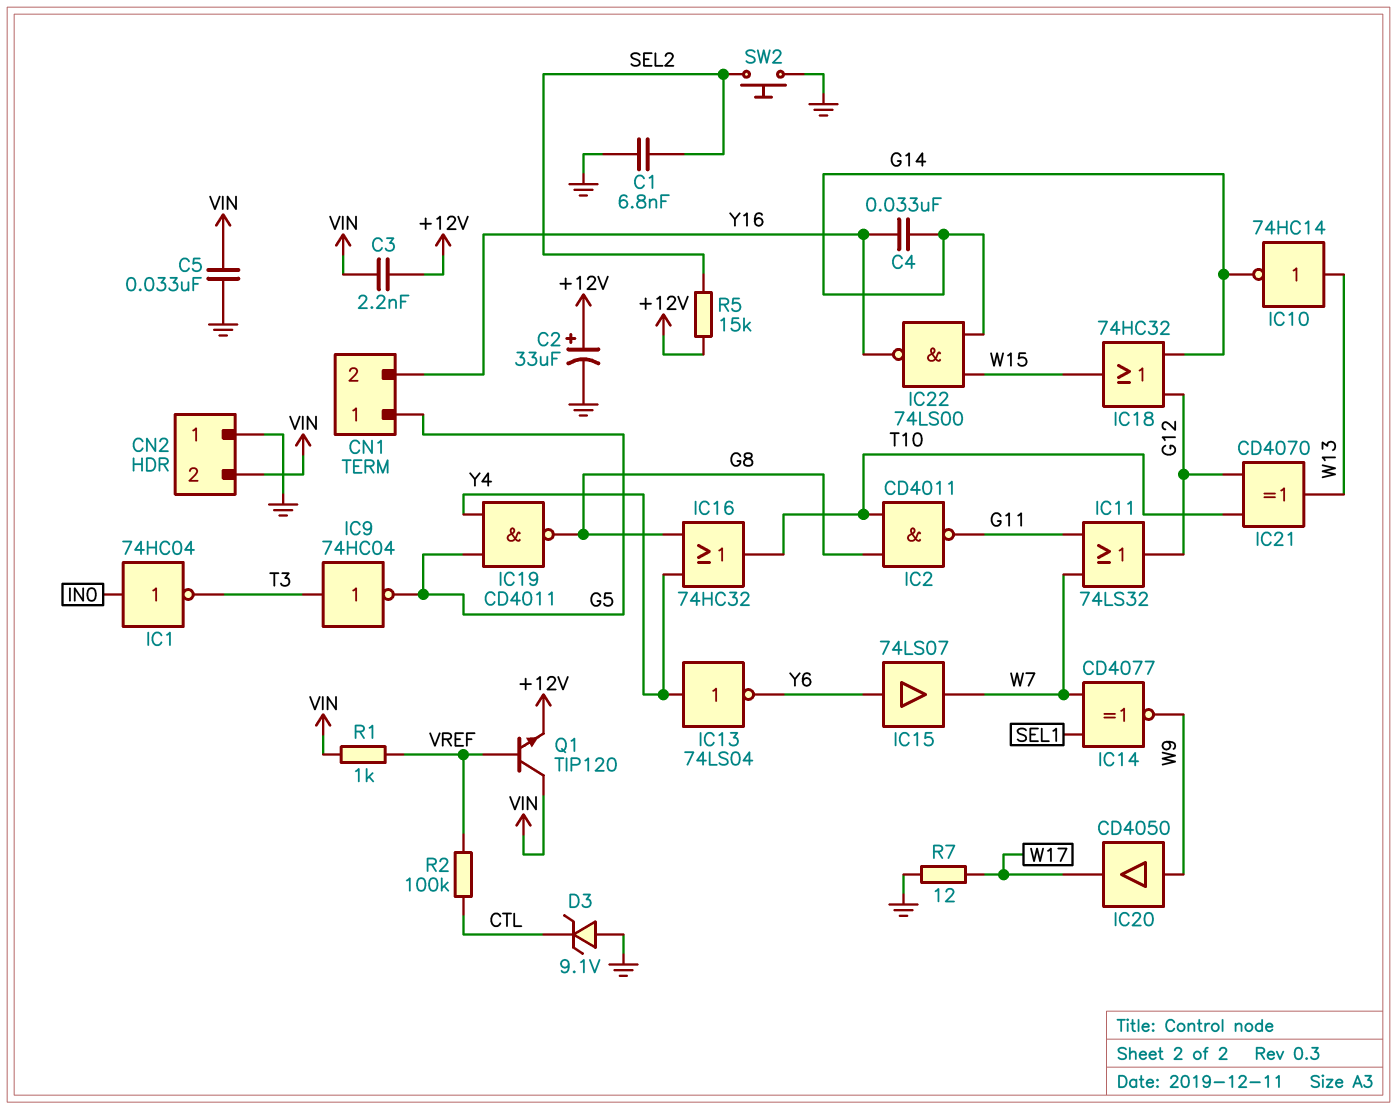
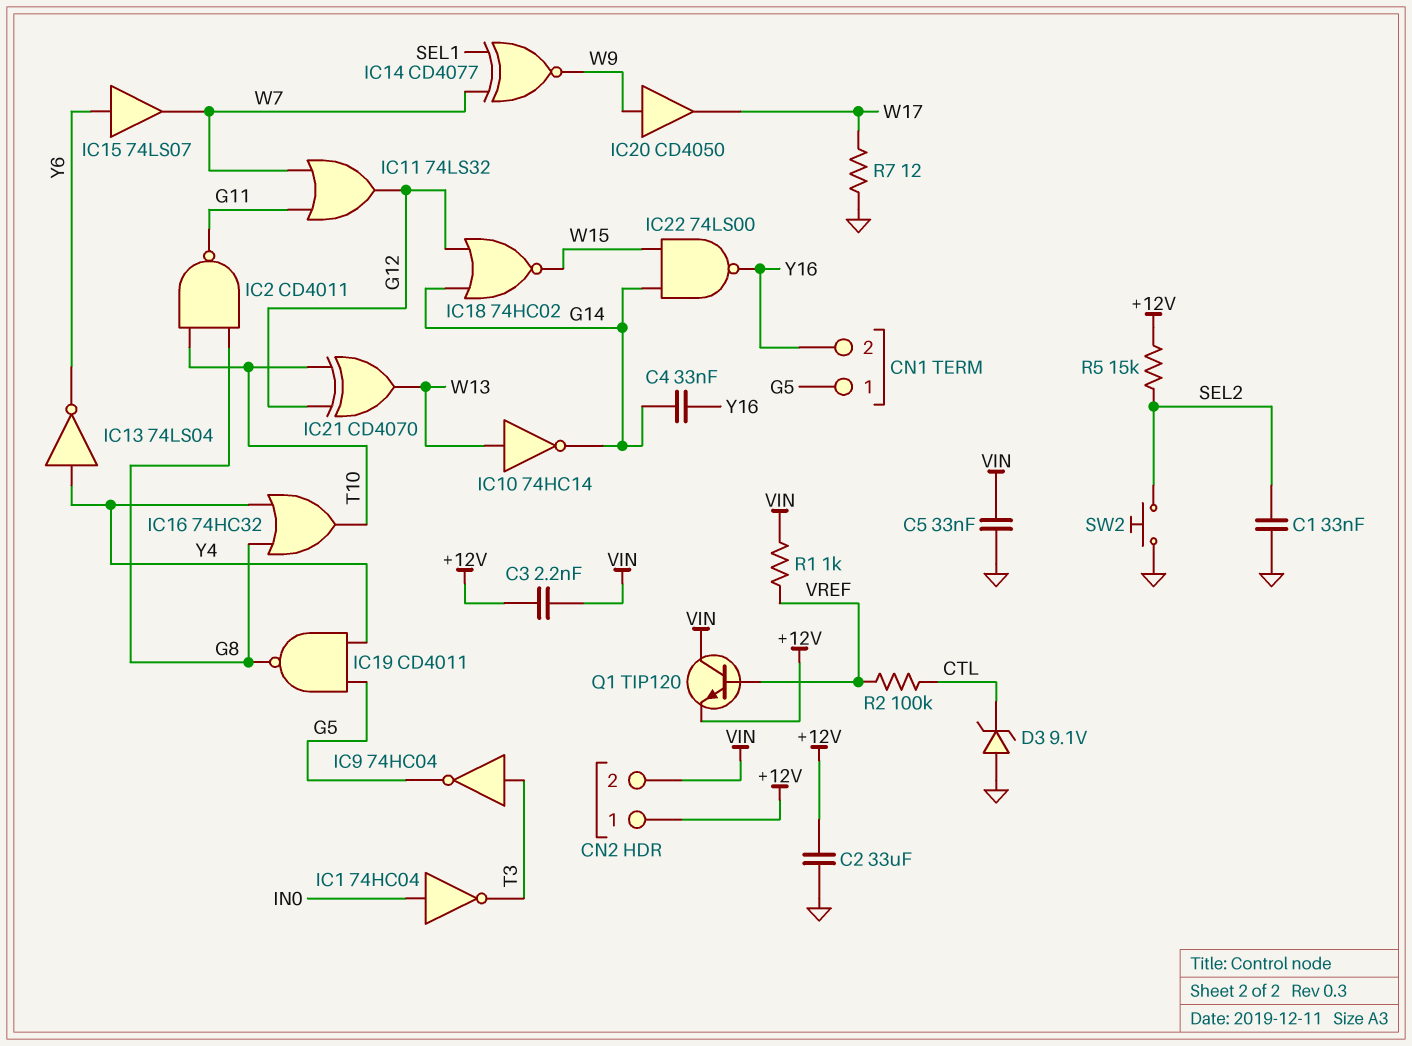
C1: 6.8nF (GND, SEL2) -> 33nF (GND, SEL2)
C2: 33uF (plus +12V, minus GND) -> 33uF (+12V, GND)
CN2 pin 1: GND -> +12V
IC18: OR 74HC32 (in G12, in G14, out W15) -> NOR 74HC02 (in G12, in G14, out W15)

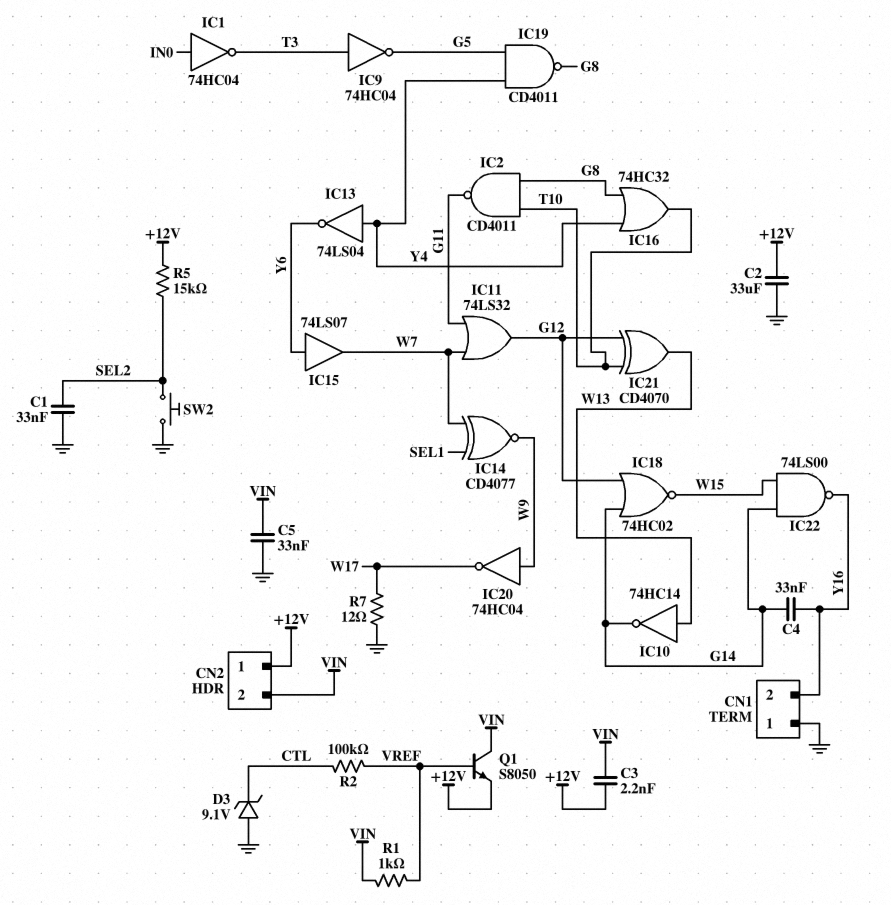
CN1 pin 1: G5 -> GND
IC20: buffer CD4050 (in W9, out W17) -> NOT 74HC04 (in W9, out W17)
Q1: NPN TIP120 (B VREF, C VIN, E +12V) -> NPN S8050 (B VREF, C VIN, E +12V)

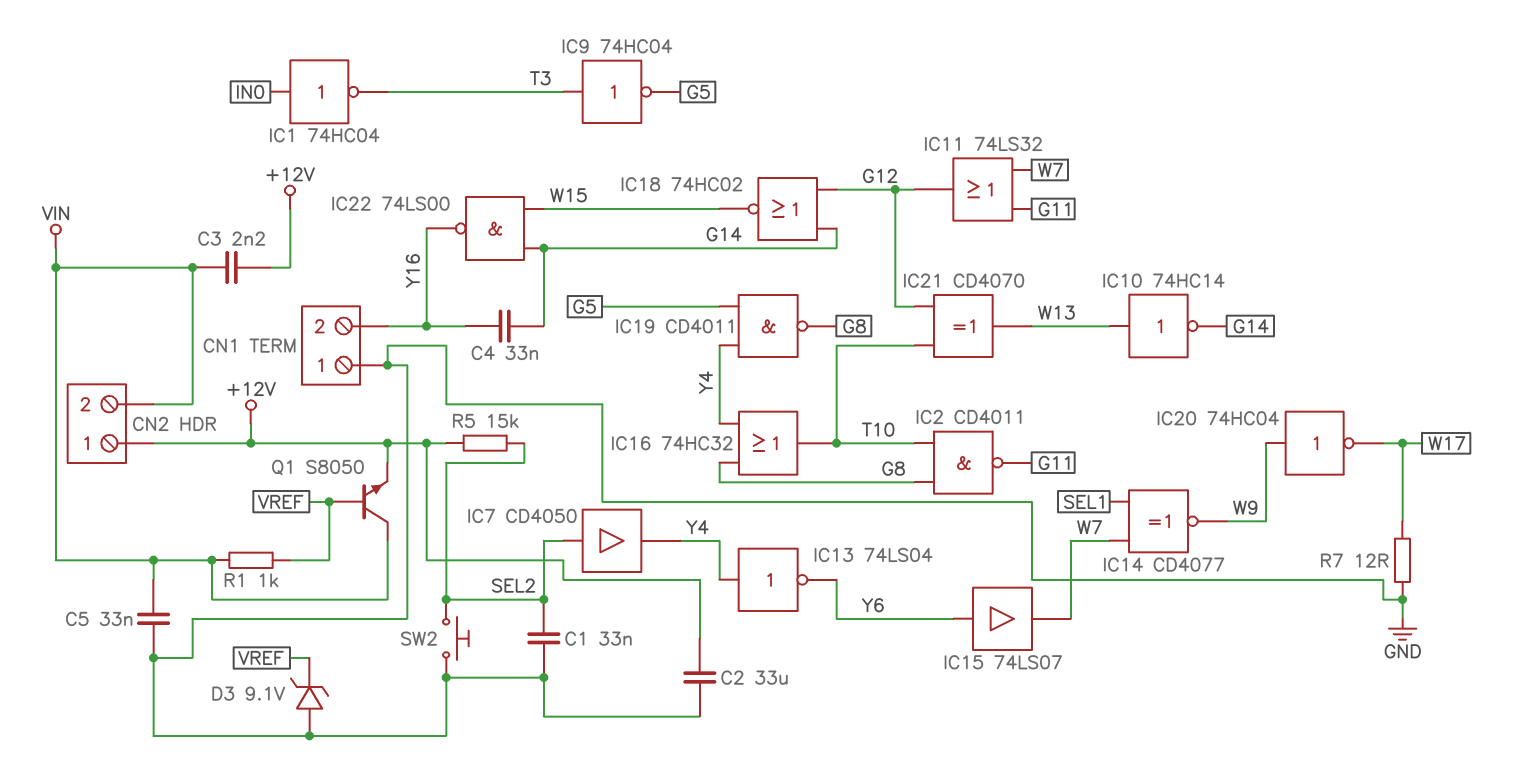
D3: zener 9.1V (A GND, K CTL) -> zener 9.1V (A GND, K VREF)
IC7: none -> buffer CD4050 (in SEL2, out Y4)
R2: 100k (CTL, VREF) -> none

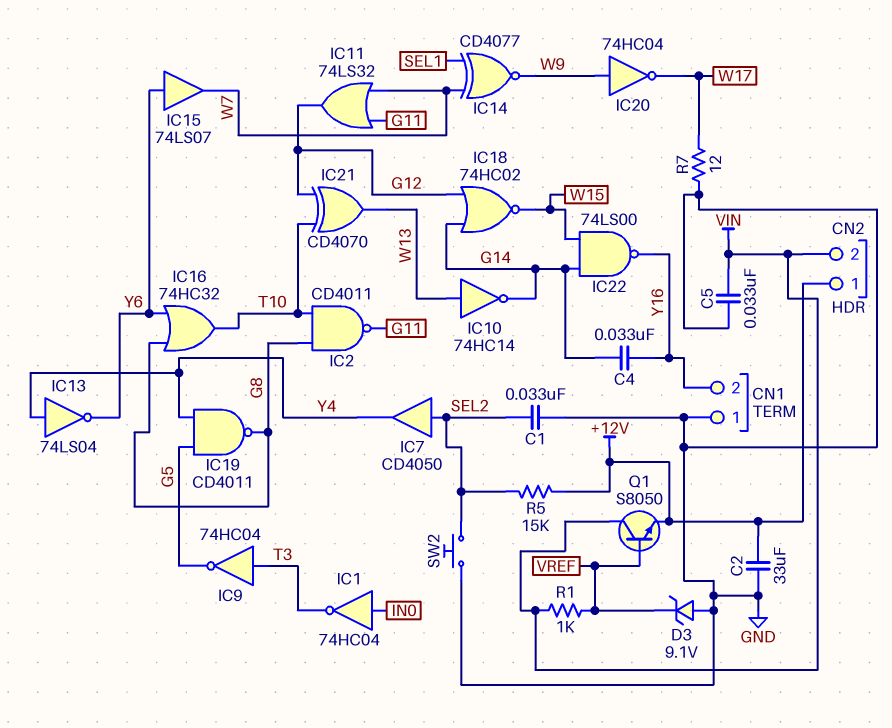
C3: 2.2nF (+12V, VIN) -> none
IC16: OR 74HC32 (in G8, in Y4, out T10) -> OR 74HC32 (in G8, in Y6, out T10)

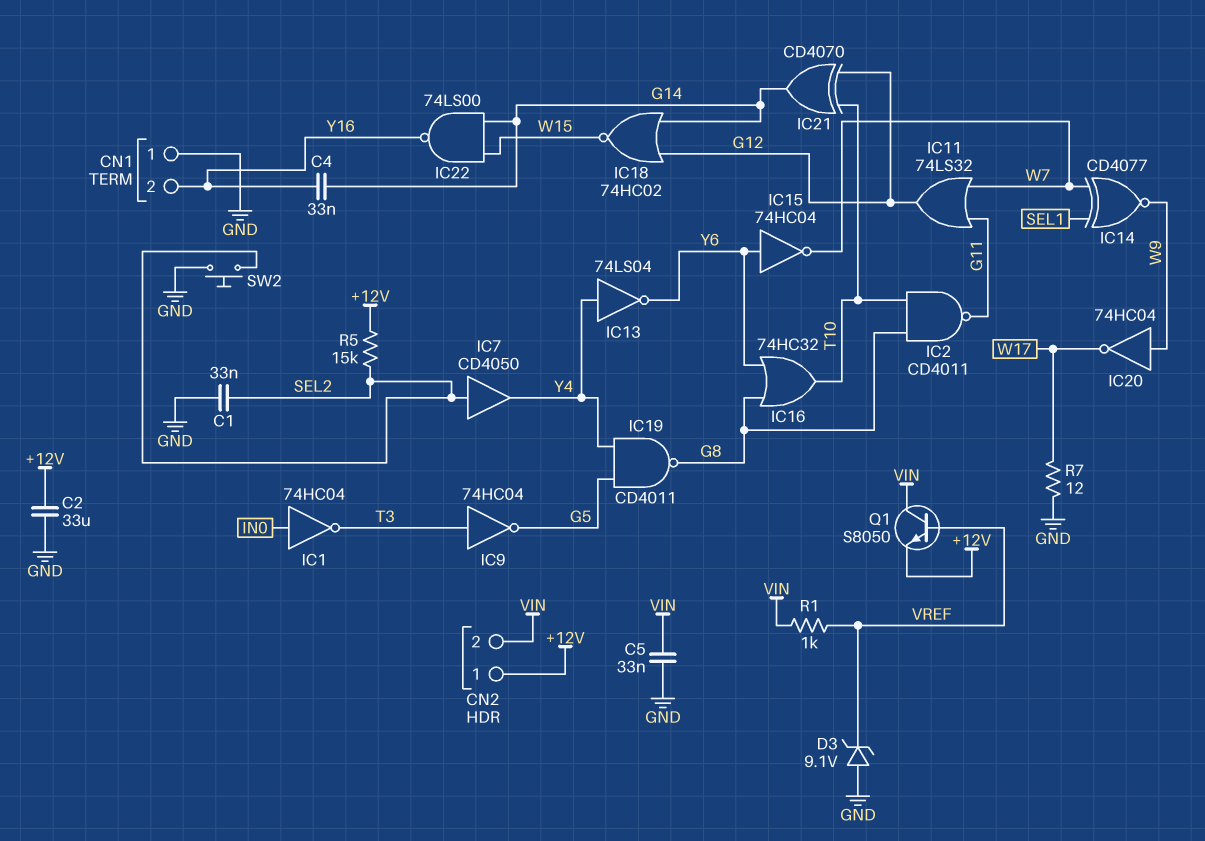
IC10: NOT 74HC14 (in W13, out G14) -> none
IC15: buffer 74LS07 (in Y6, out W7) -> NOT 74HC04 (in Y6, out W7)
IC21: XOR CD4070 (in G12, in T10, out W13) -> XOR CD4070 (in G12, in T10, out G14)

